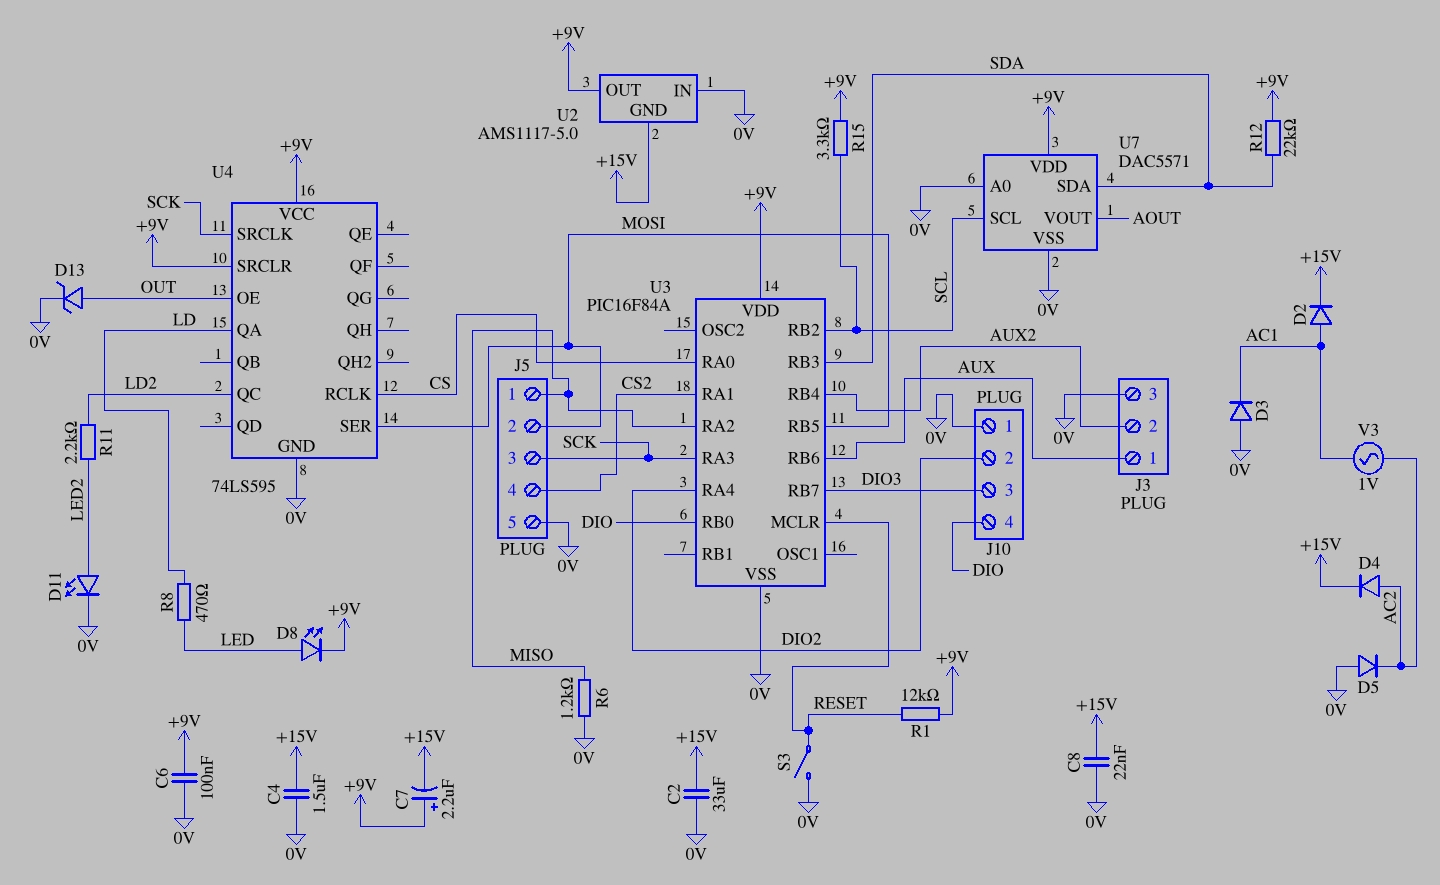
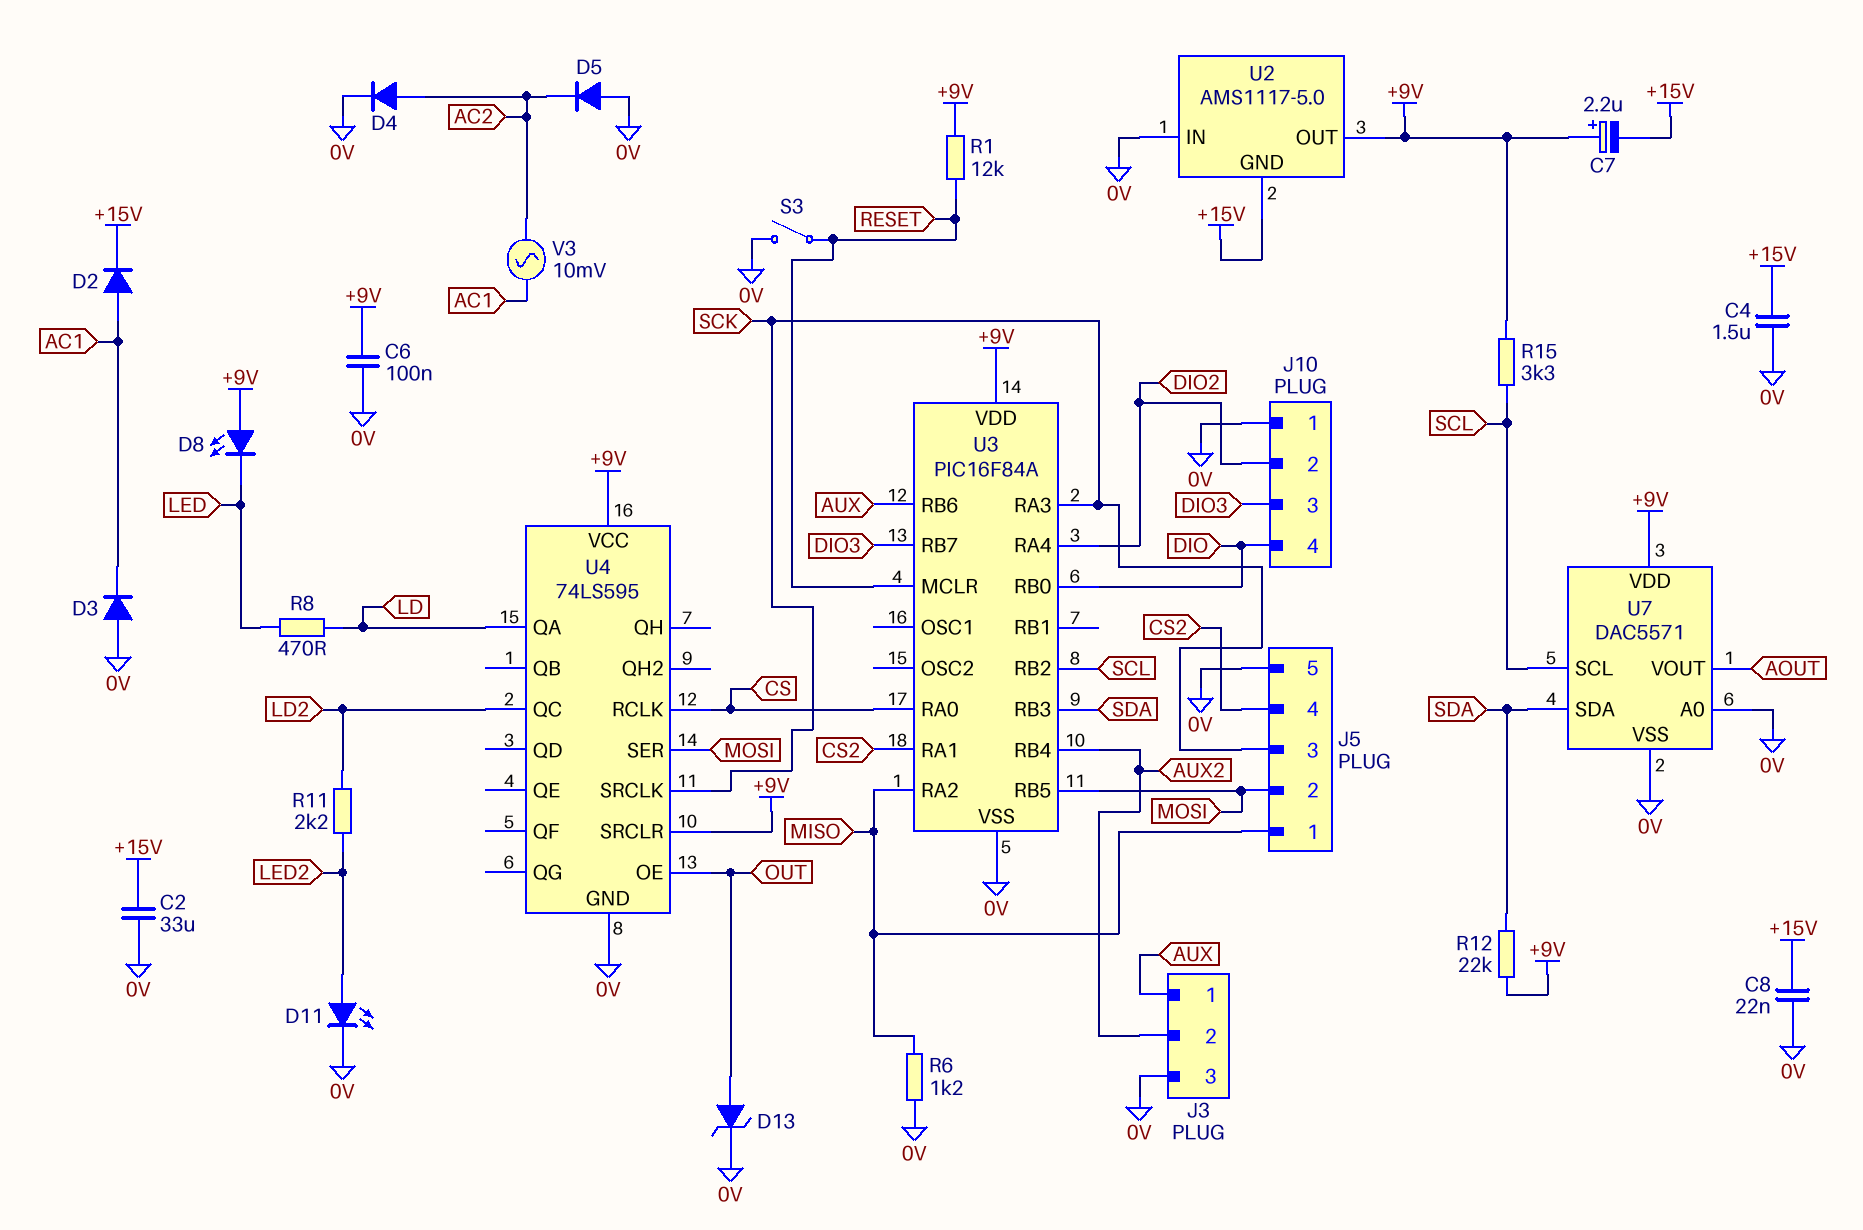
D4: diode (A AC2, K +15V) -> diode (A AC2, K 0V)
D8: LED (A LED, K +9V) -> LED (A +9V, K LED)
V3: AC 1V (AC1, AC2) -> AC 10mV (AC1, AC2)

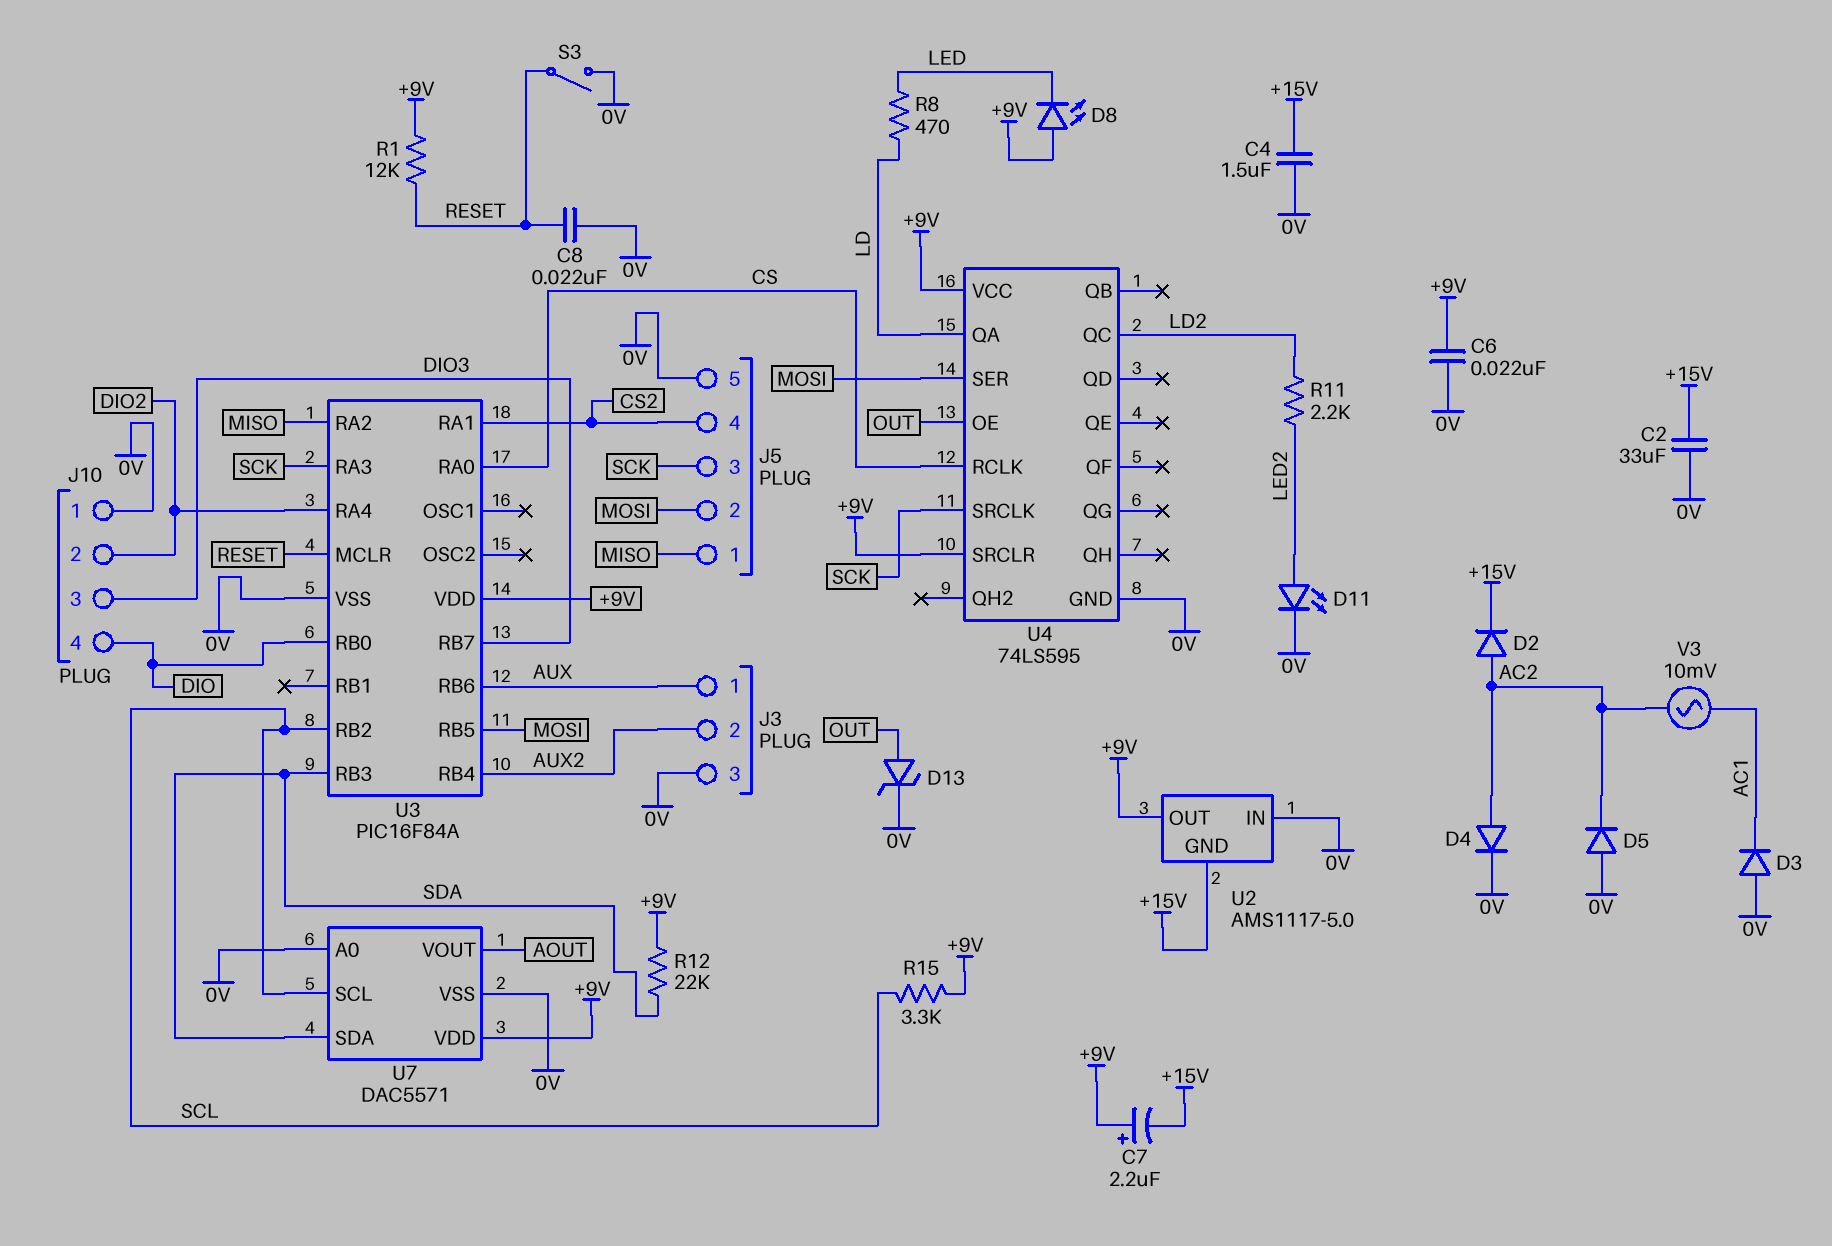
C6: 100nF (+9V, 0V) -> 22nF (+9V, 0V)
C8: 22nF (+15V, 0V) -> 22nF (0V, RESET)
D2: diode (A AC1, K +15V) -> diode (A AC2, K +15V)
R6: 1.2k (0V, MISO) -> none

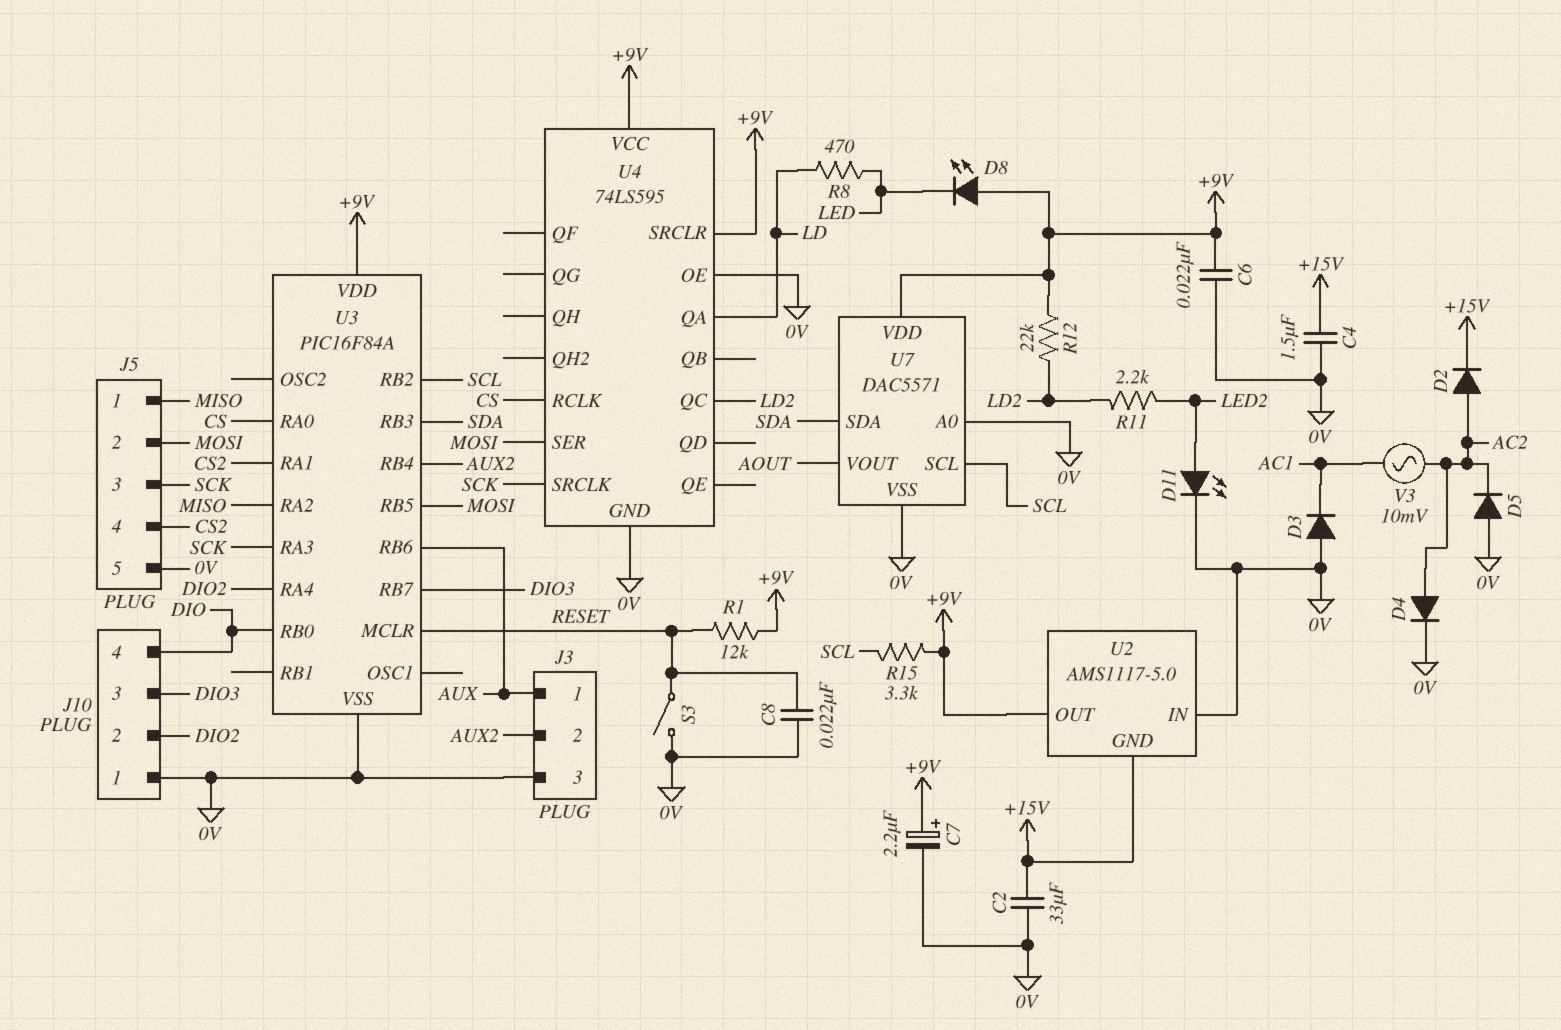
C7: 2.2uF (plus +9V, minus +15V) -> 2.2uF (plus +9V, minus 0V)
D13: zener (A OUT, K 0V) -> none
R12: 22k (+9V, SDA) -> 22k (+9V, LD2)
U4 pin OE: OUT -> 0V

